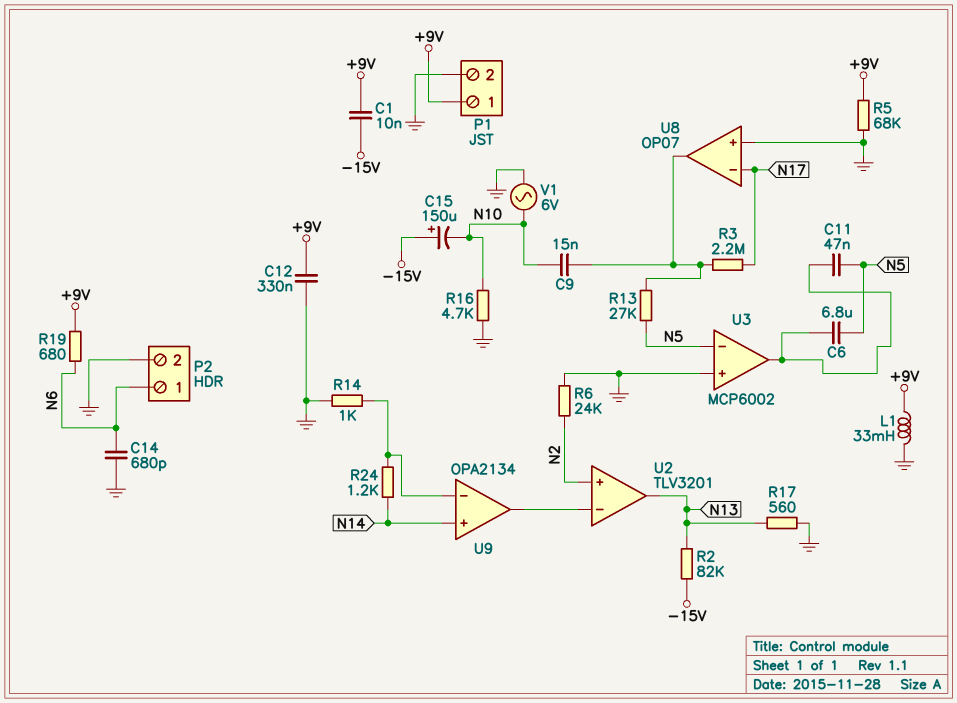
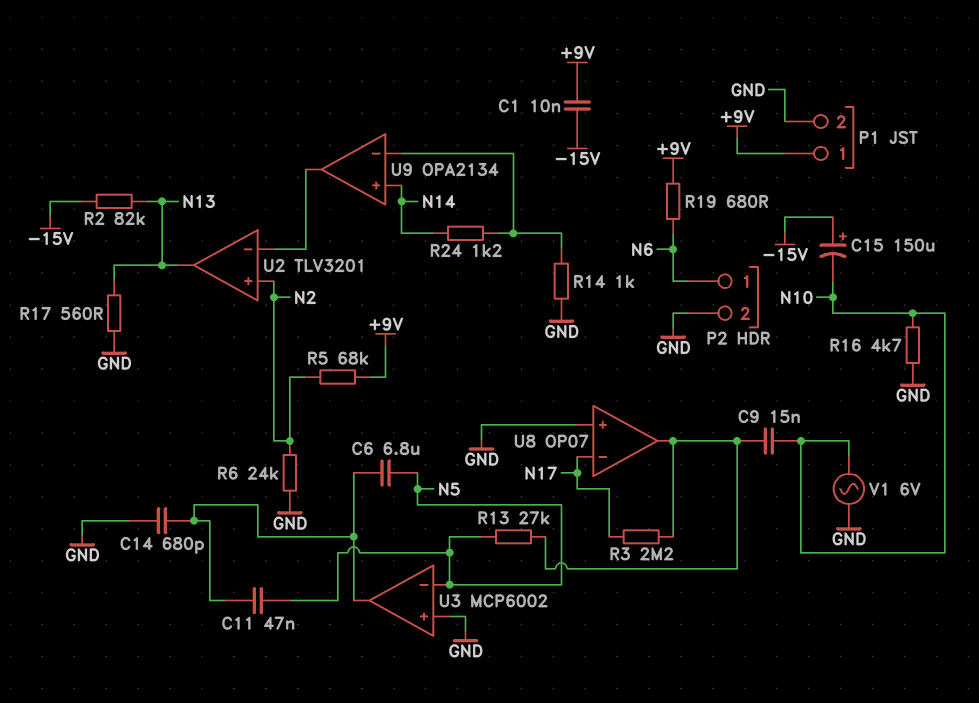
C12: 330nF (+9V, GND) -> none
C14: 680pF (GND, N6) -> 680pF (GND, U3/out)
L1: 33mH (+9V, GND) -> none
R5: 68k (+9V, GND) -> 68k (+9V, N2)

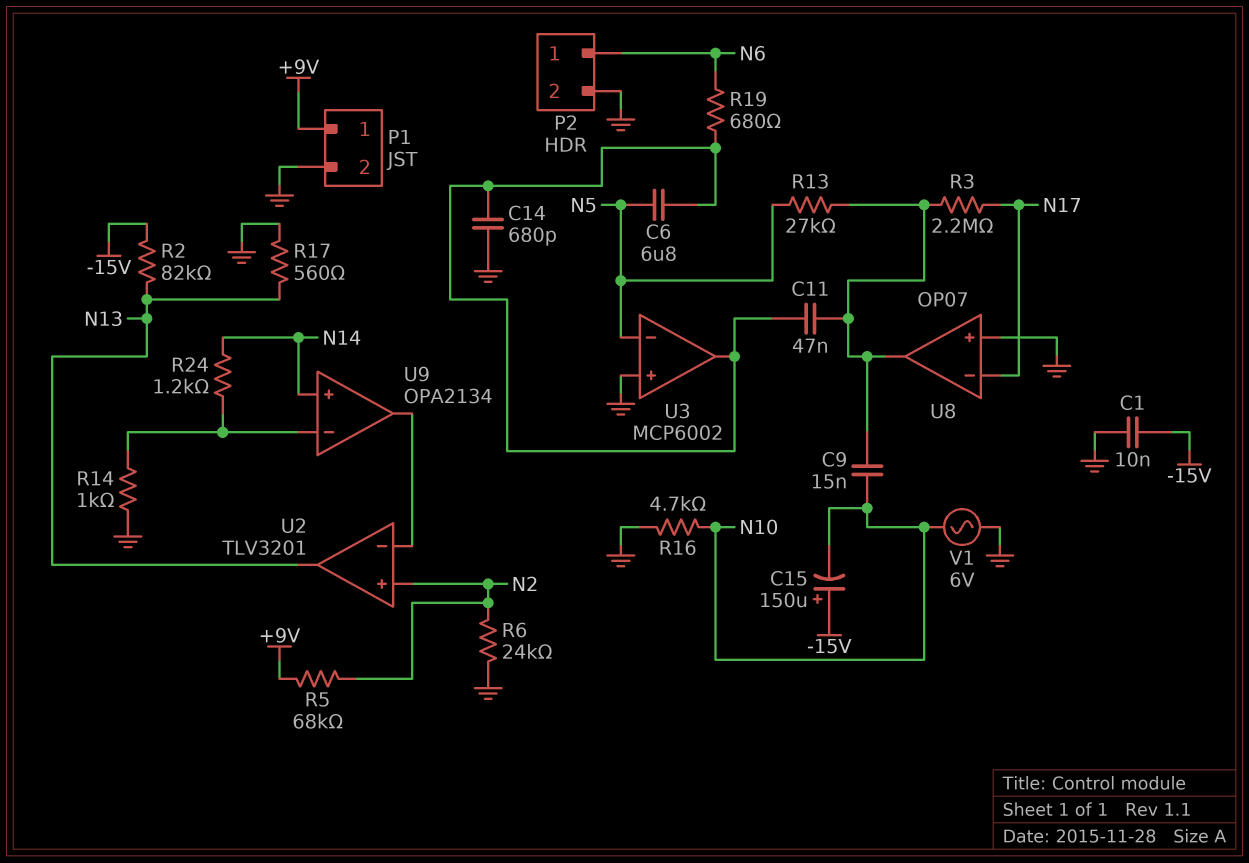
C1: 10nF (+9V, -15V) -> 10nF (-15V, GND)
C11: 47nF (N5, U3/out) -> 47nF (U3/out, U8/out)
R19: 680 (+9V, N6) -> 680 (N6, U3/out)

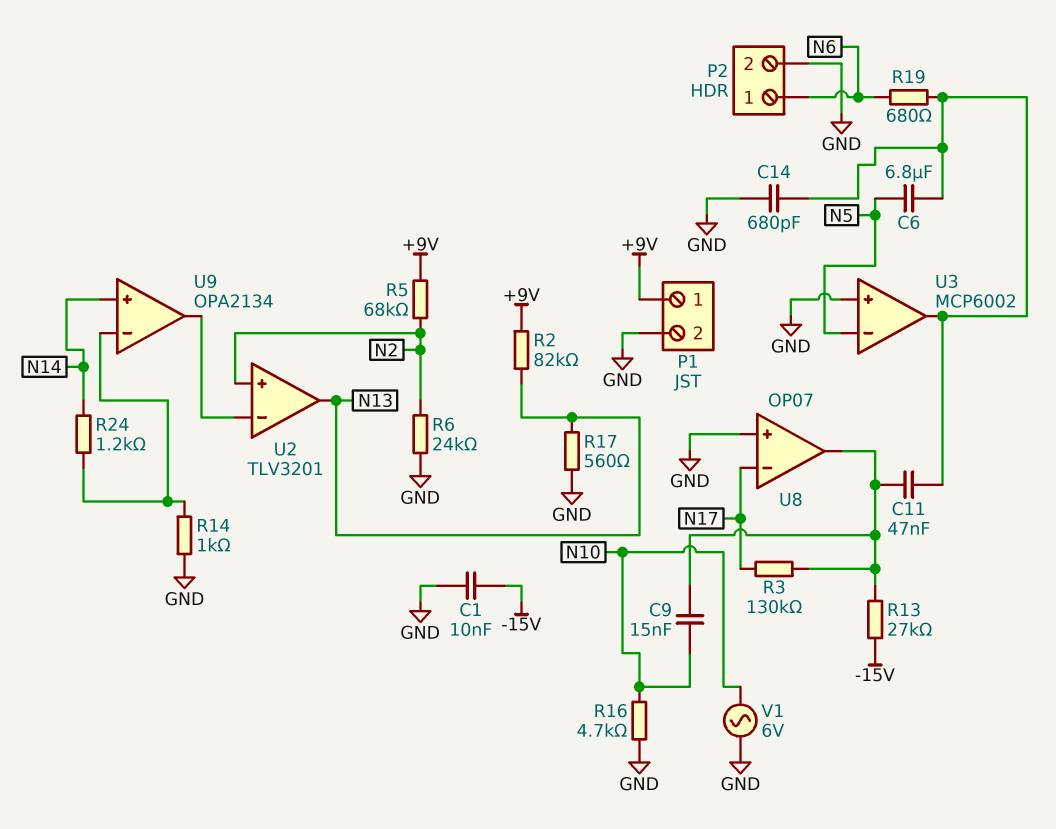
C15: 150uF (plus -15V, minus N10) -> none
R2: 82k (-15V, N13) -> 82k (+9V, N13)
R3: 2.2M (N17, U8/out) -> 130k (N17, U8/out)
R13: 27k (N5, U8/out) -> 27k (-15V, U8/out)

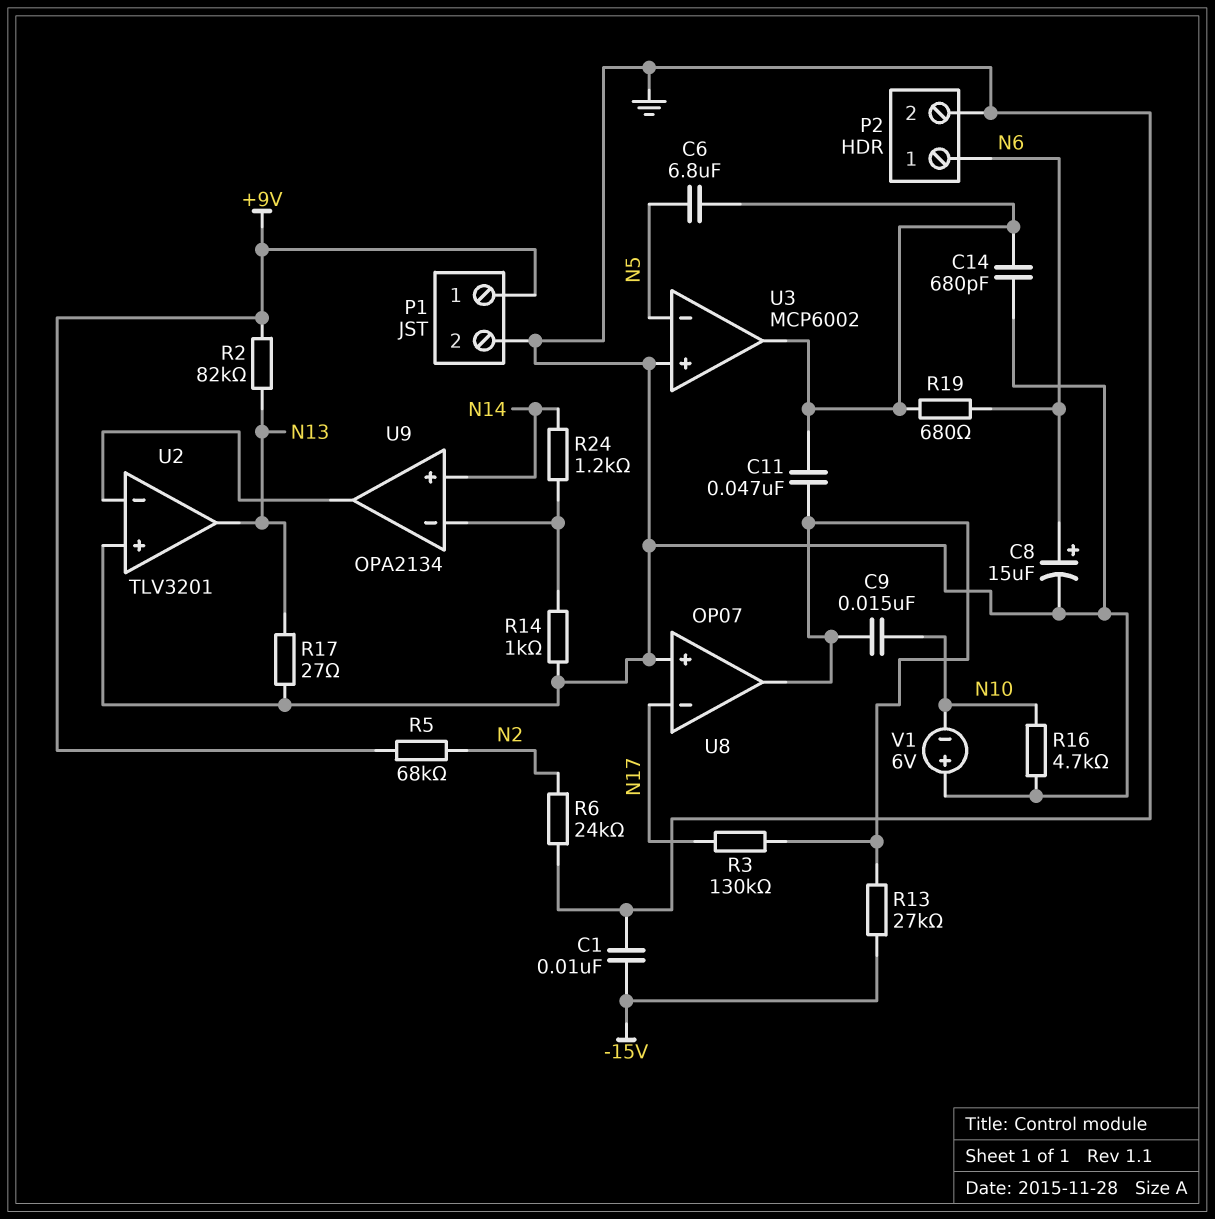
C8: none -> 15uF (plus N6, minus GND)
R17: 560 (GND, N13) -> 27 (GND, N13)
U2 pin in+: N2 -> GND
V1: AC 6V (GND, N10) -> 6V (plus GND, minus N10)

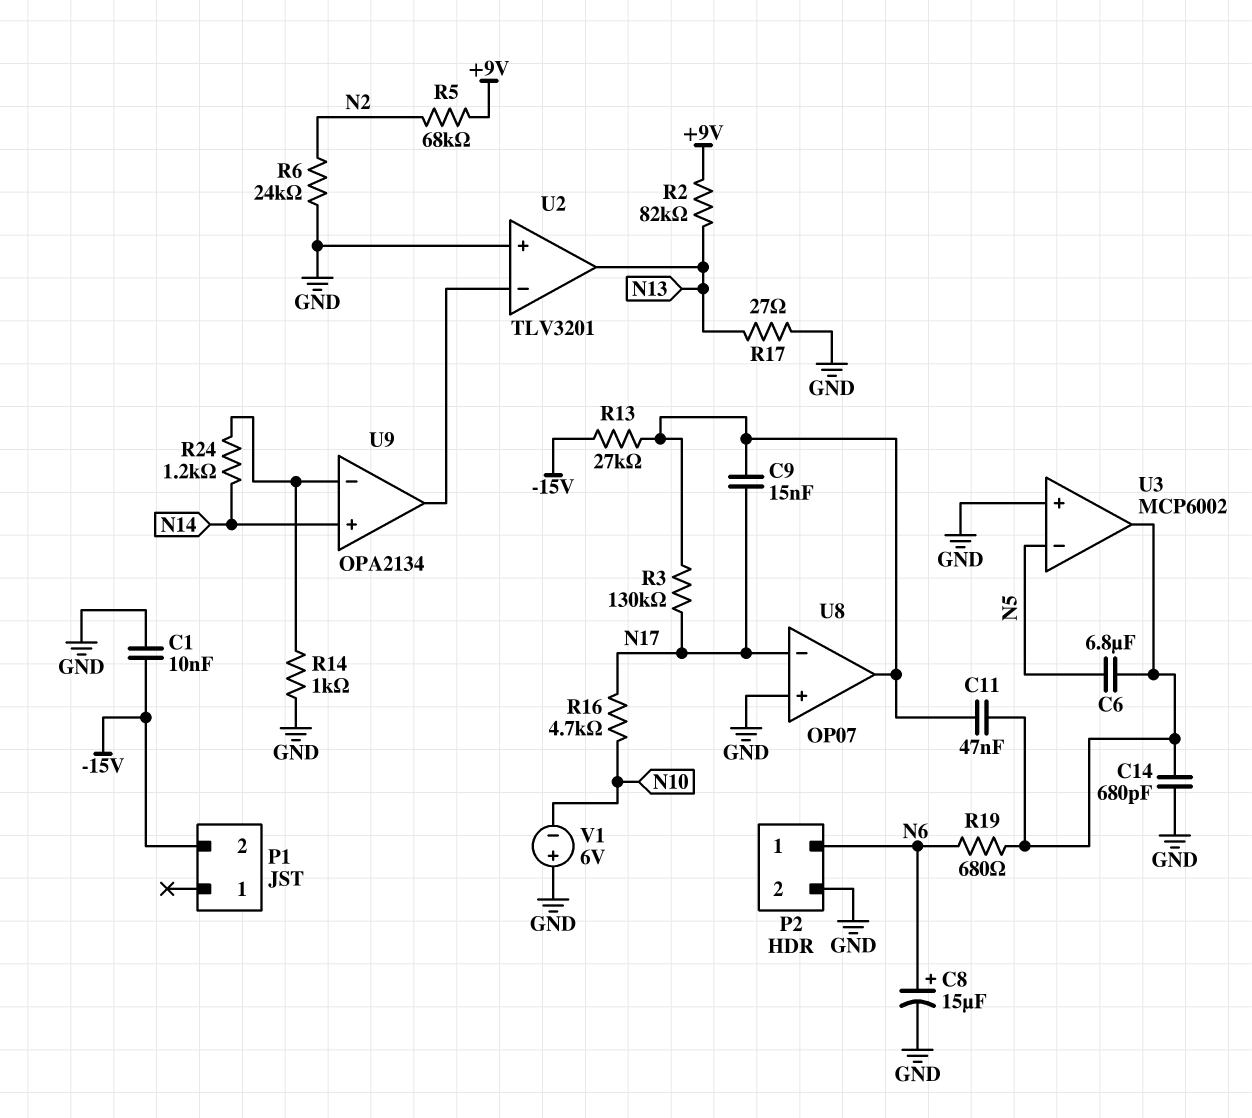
C9: 15nF (N10, U8/out) -> 15nF (N17, U8/out)
P1 pin 1: +9V -> none
P1 pin 2: GND -> -15V
R16: 4.7k (GND, N10) -> 4.7k (N10, N17)

